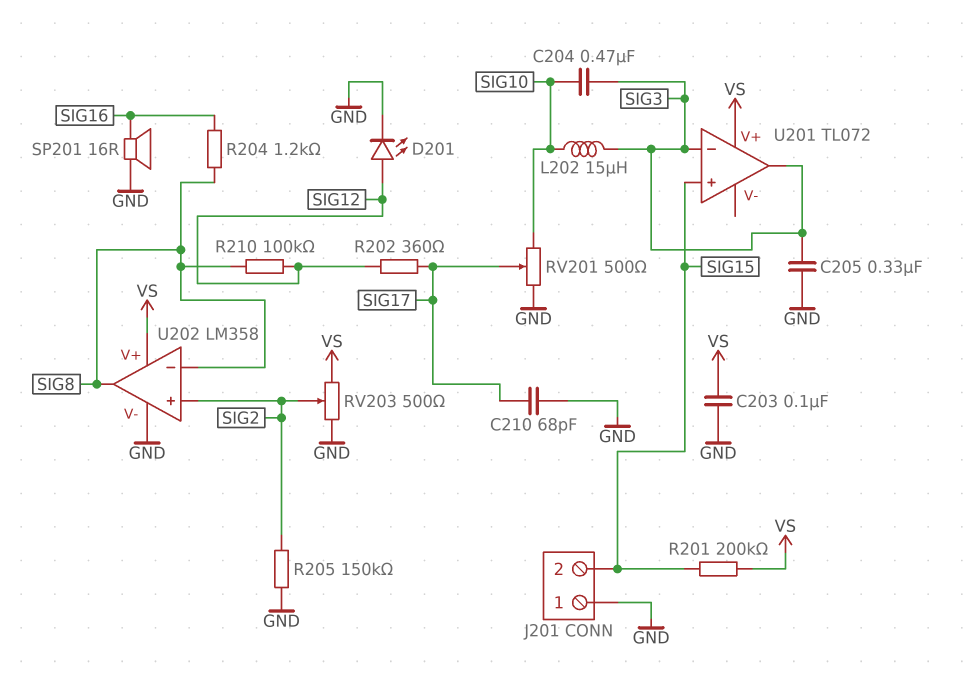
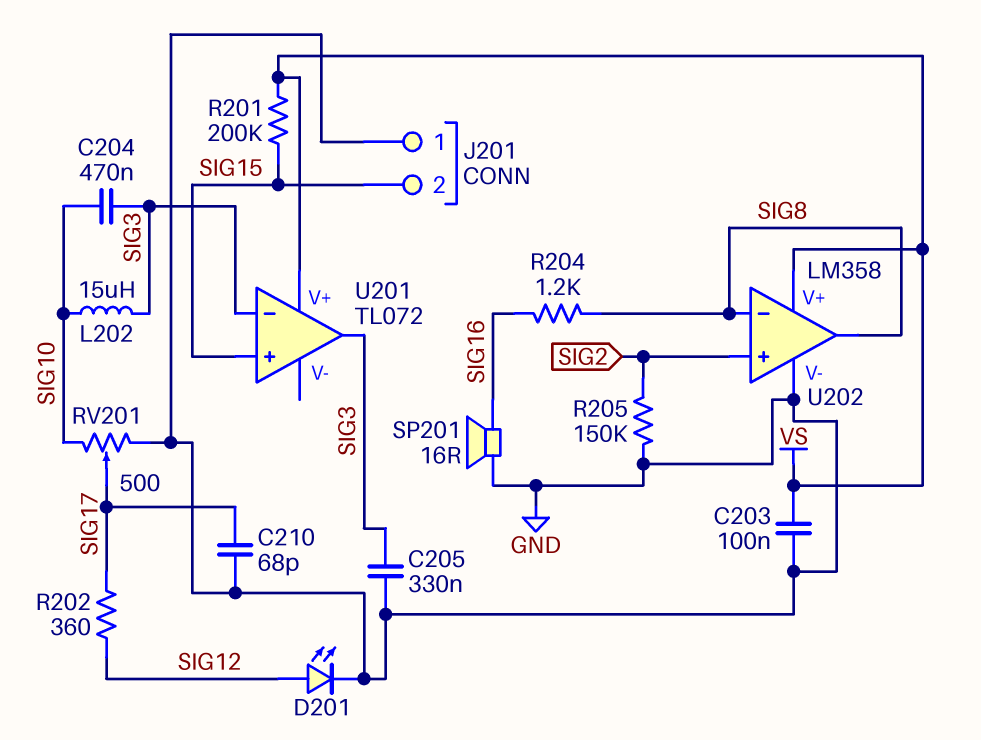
R210: 100k (SIG8, SIG12) -> none
RV203: 500 (GND, VS, wiper SIG2) -> none

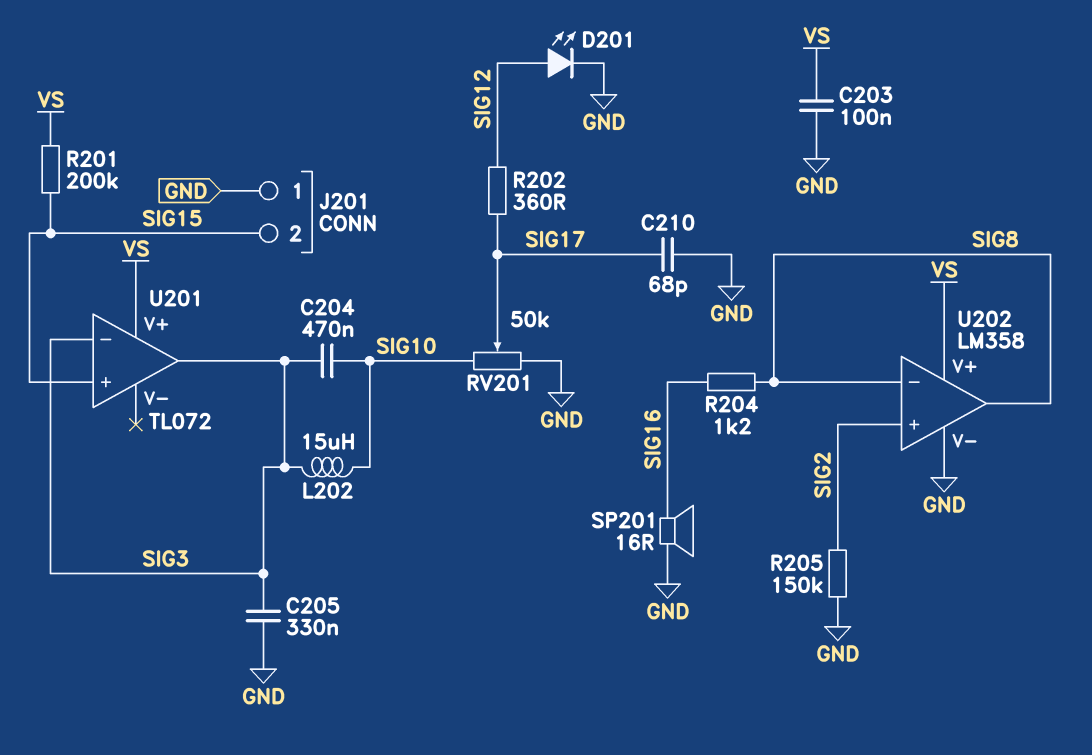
RV201: 500 (GND, SIG10, wiper SIG17) -> 50k (GND, SIG10, wiper SIG17)

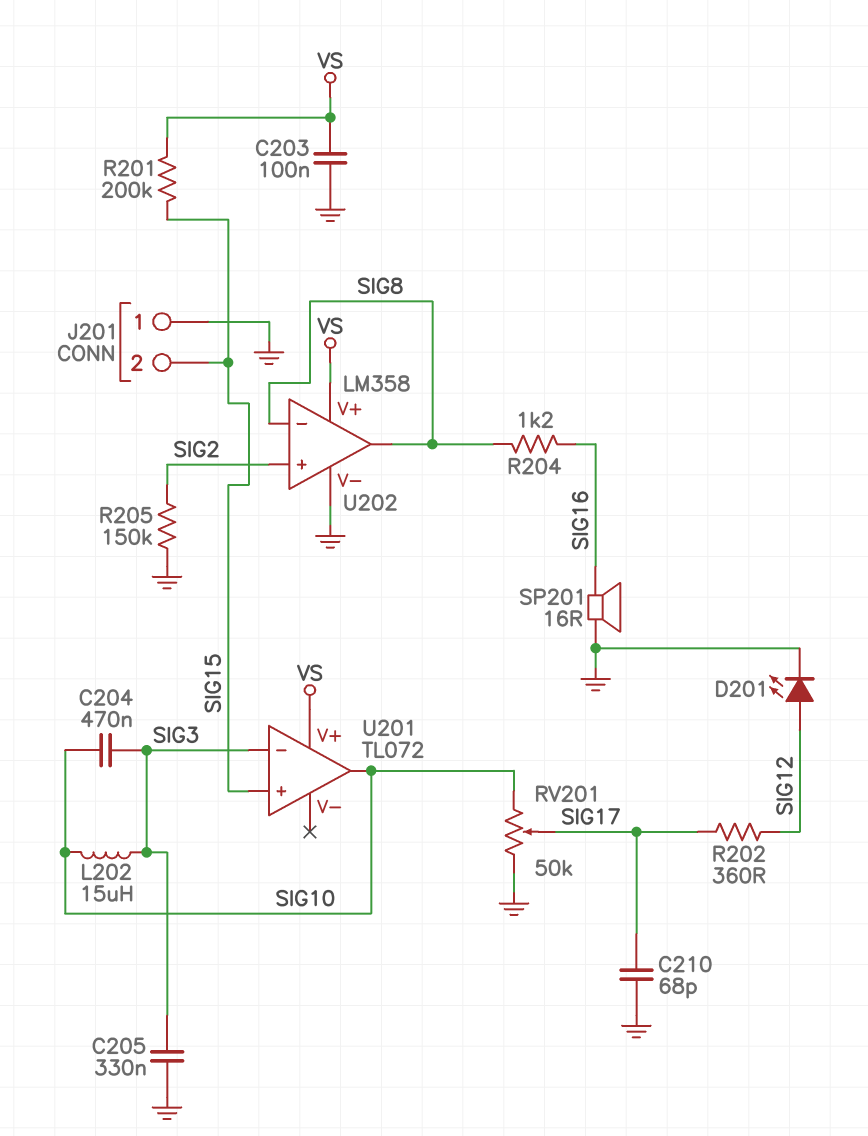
U201 pin out: SIG3 -> SIG10

